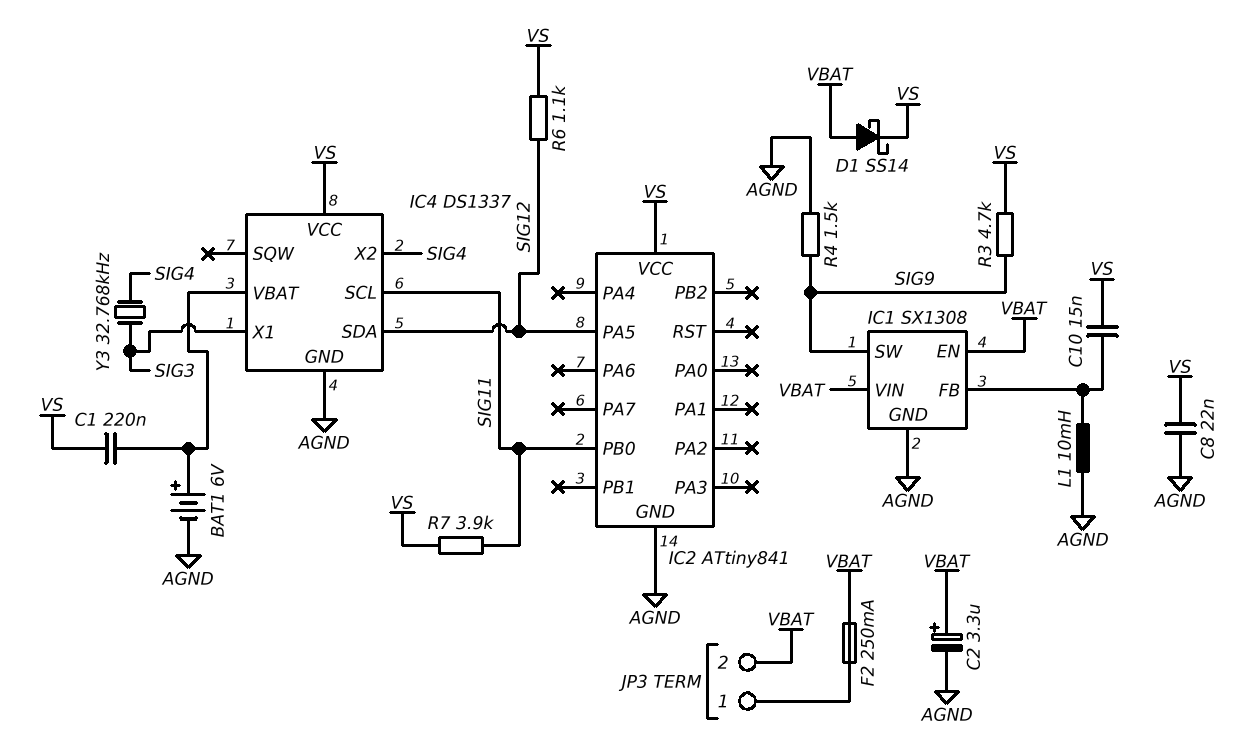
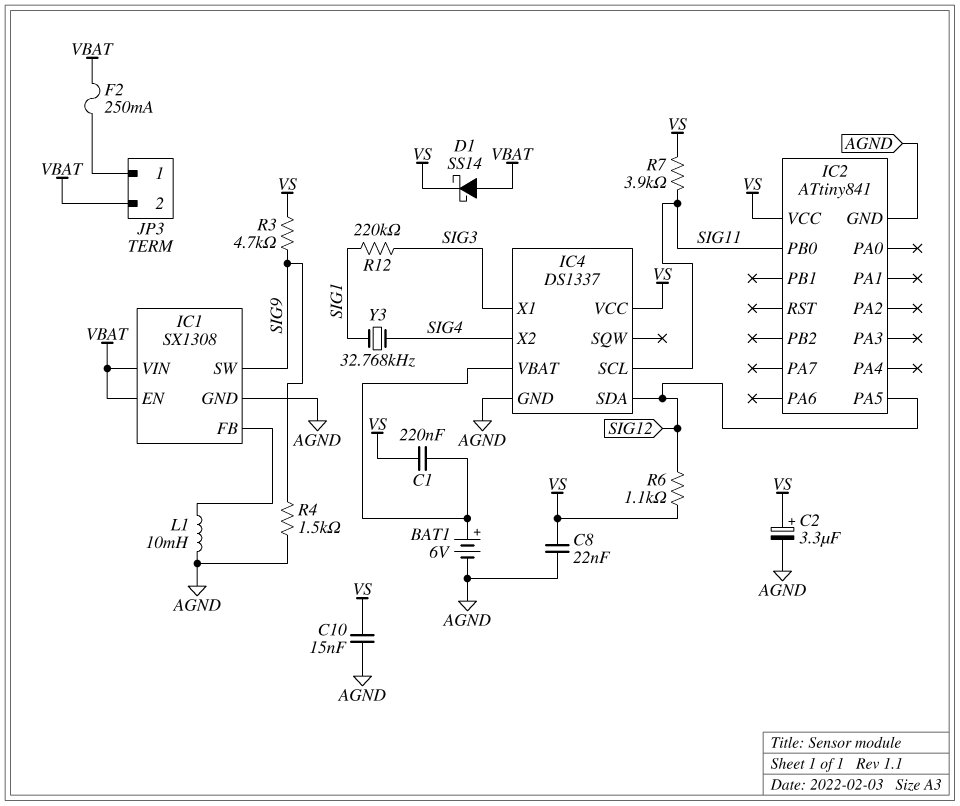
C2: 3.3uF (plus VBAT, minus AGND) -> 3.3uF (plus VS, minus AGND)
C10: 15nF (IC1/FB, VS) -> 15nF (AGND, VS)
R12: none -> 220k (SIG1, SIG3)
Y3: 32.768kHz (SIG3, SIG4) -> 32.768kHz (SIG1, SIG4)

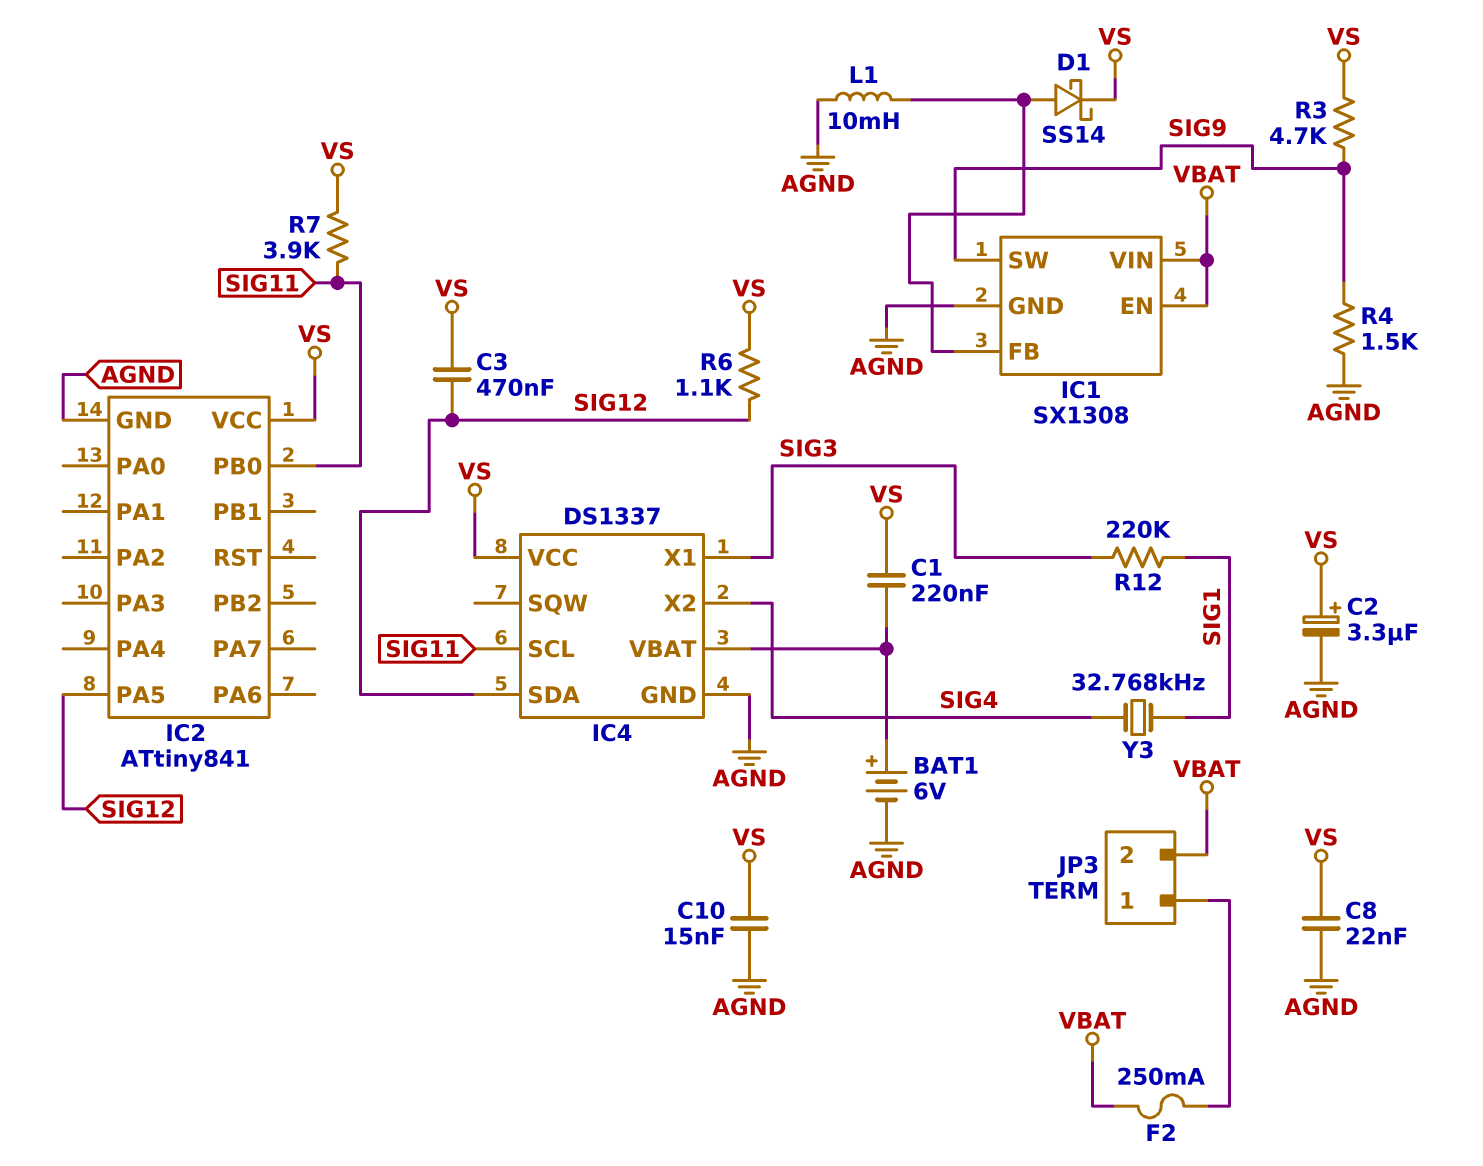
C3: none -> 470nF (SIG12, VS)
D1: schottky SS14 (A VBAT, K VS) -> schottky SS14 (A IC1/FB, K VS)

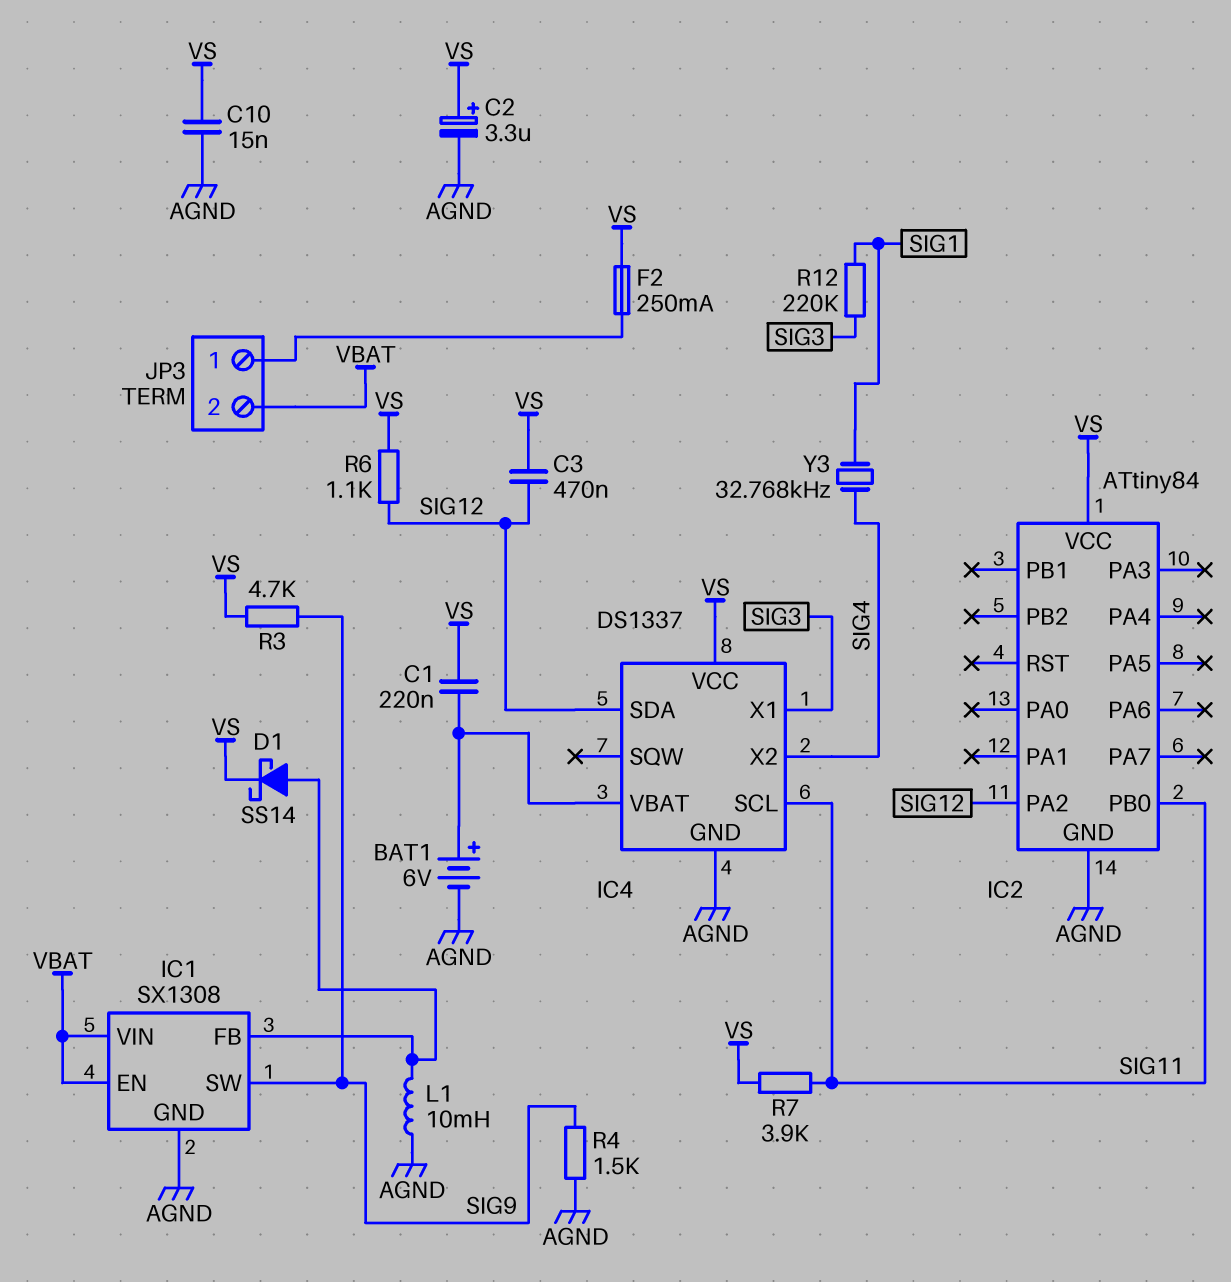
C8: 22nF (AGND, VS) -> none
F2: 250mA (JP3/1, VBAT) -> 250mA (JP3/1, VS)
IC2: ATtiny841 -> ATtiny84
IC2 pin PA2: none -> SIG12
IC2 pin PA5: SIG12 -> none

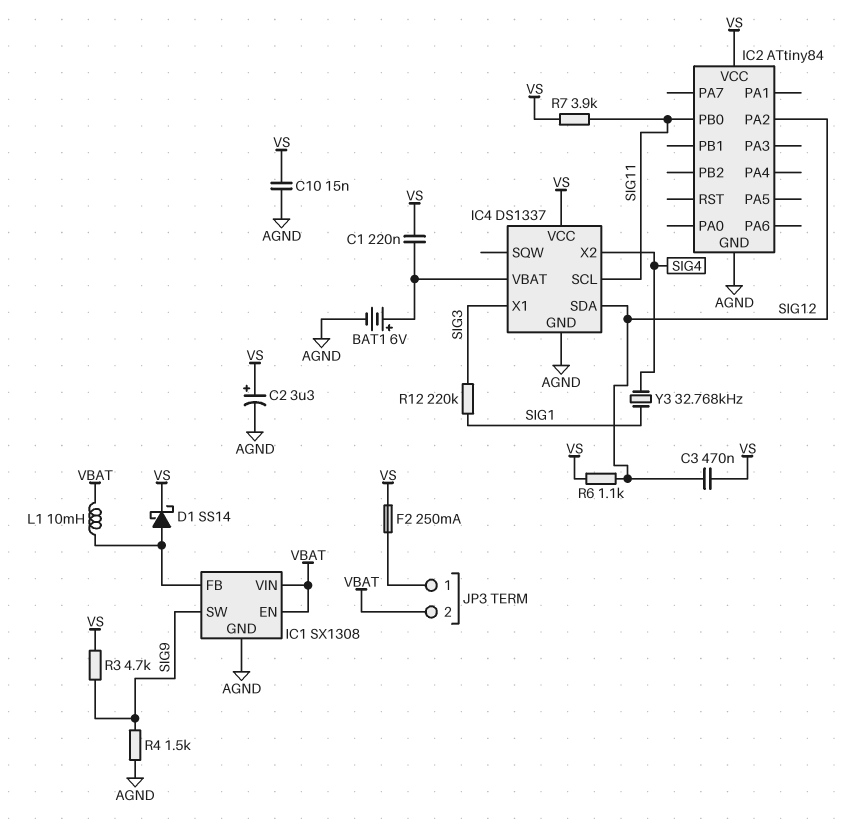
L1: 10mH (AGND, IC1/FB) -> 10mH (IC1/FB, VBAT)

